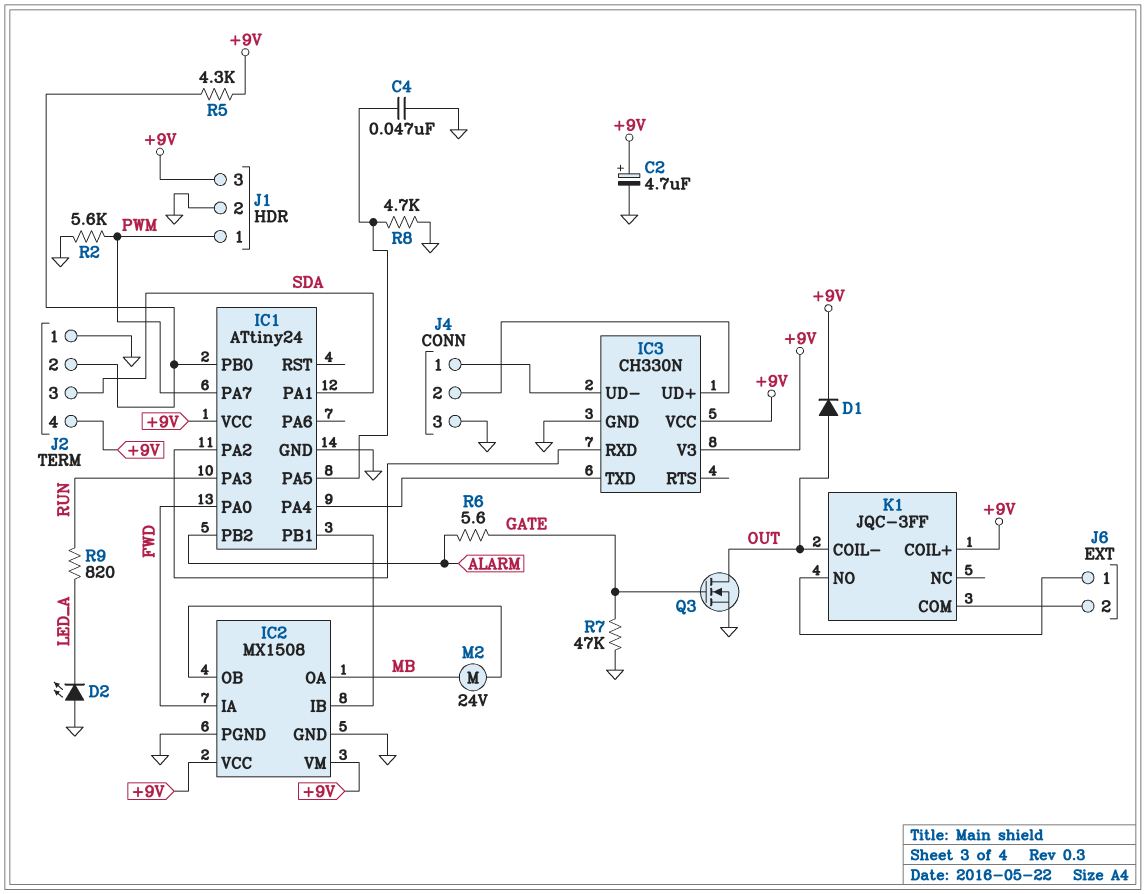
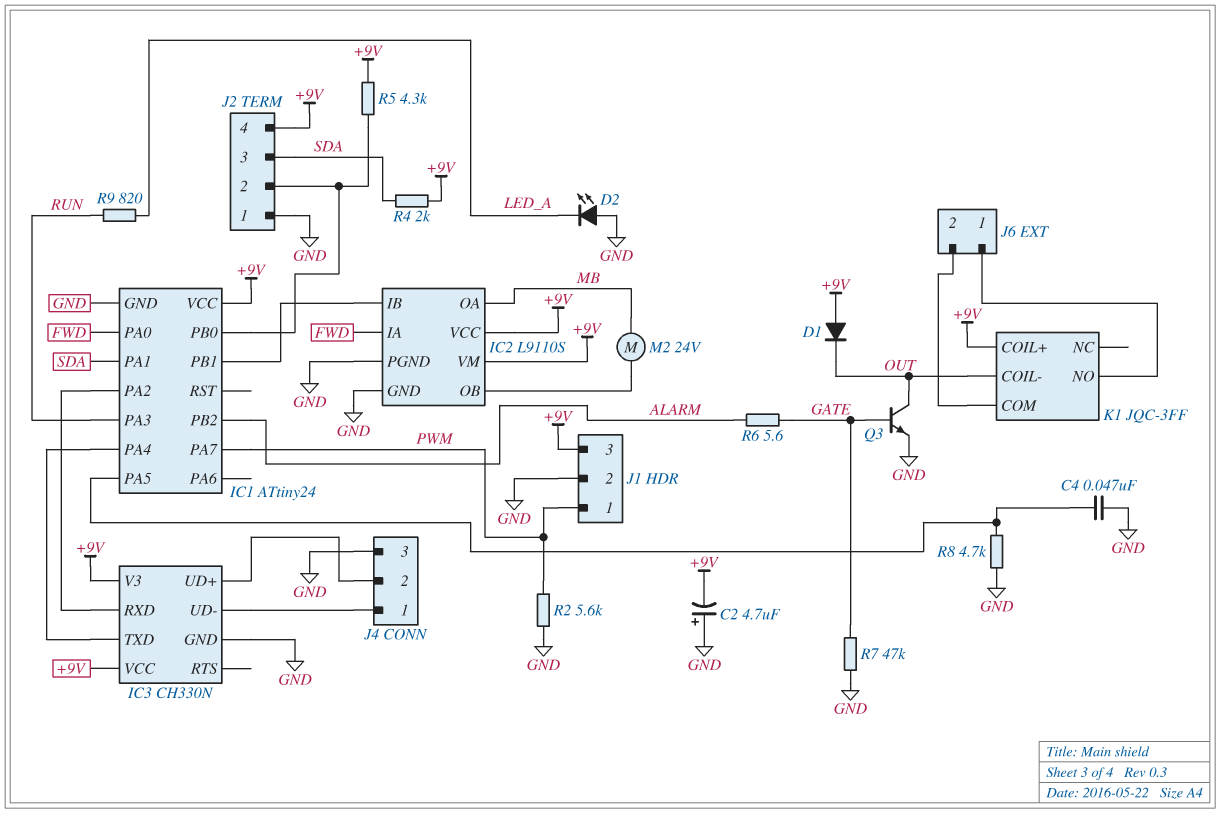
C2: 4.7uF (plus +9V, minus GND) -> 4.7uF (plus GND, minus +9V)
D1: diode (A OUT, K +9V) -> diode (A +9V, K OUT)
IC2: MX1508 -> L9110S
Q3: NMOS (G GATE, D OUT, S GND) -> NPN (B GATE, C OUT, E GND)
R4: none -> 2k (+9V, SDA)

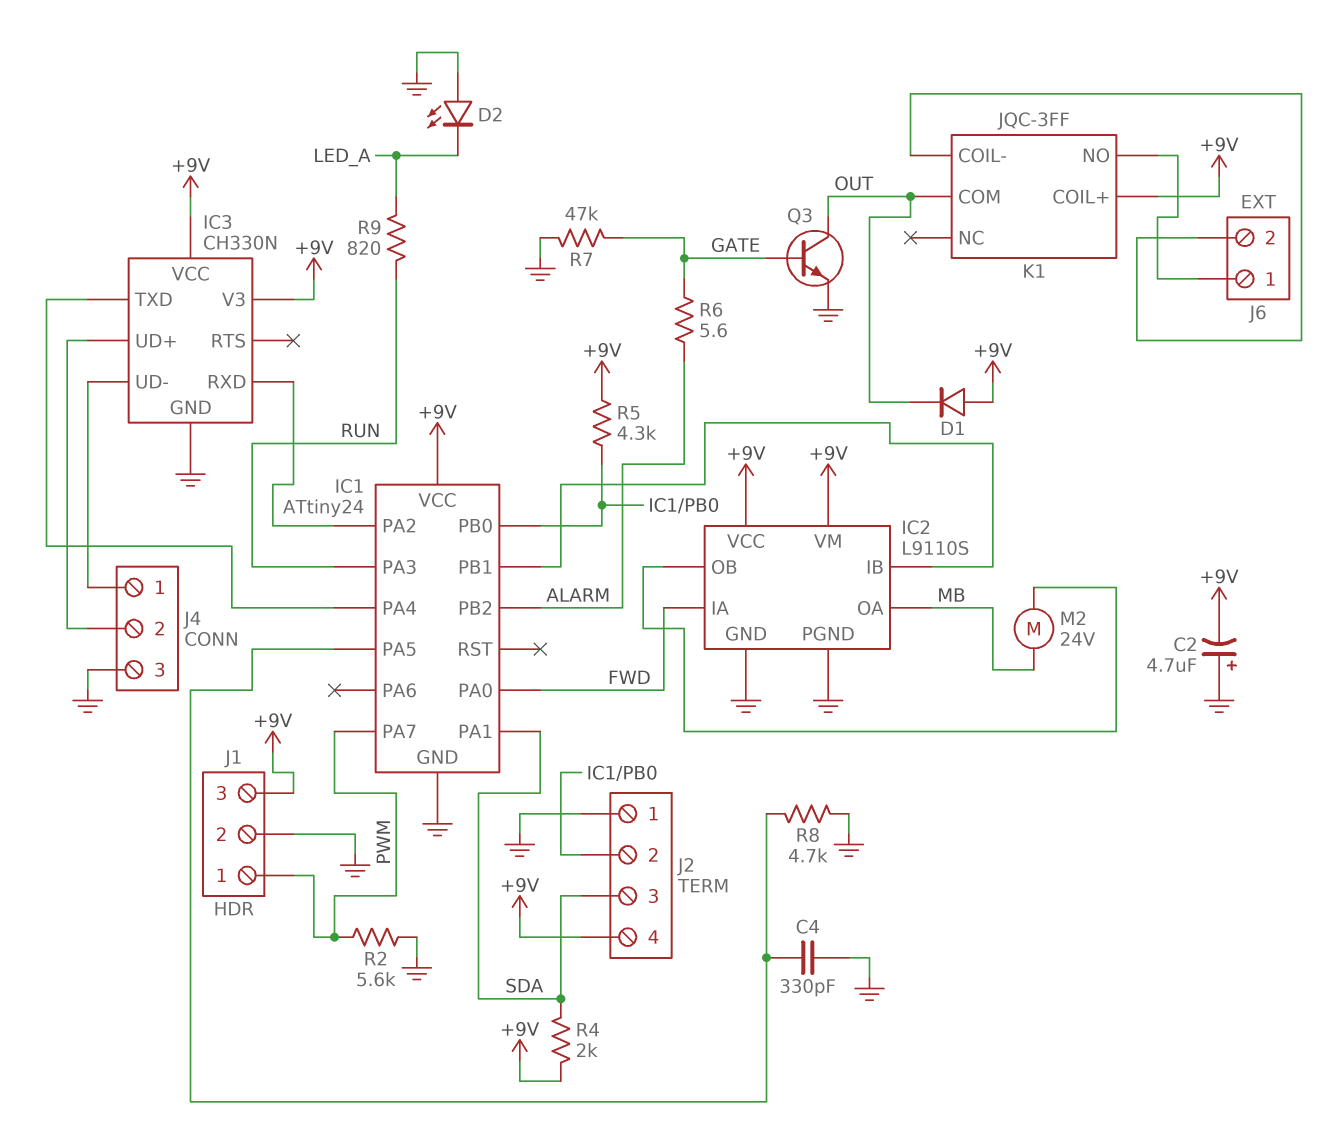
C4: 47nF (GND, IC1/PA5) -> 330pF (GND, IC1/PA5)
K1 pin COIL-: OUT -> J6/2
K1 pin COM: J6/2 -> OUT

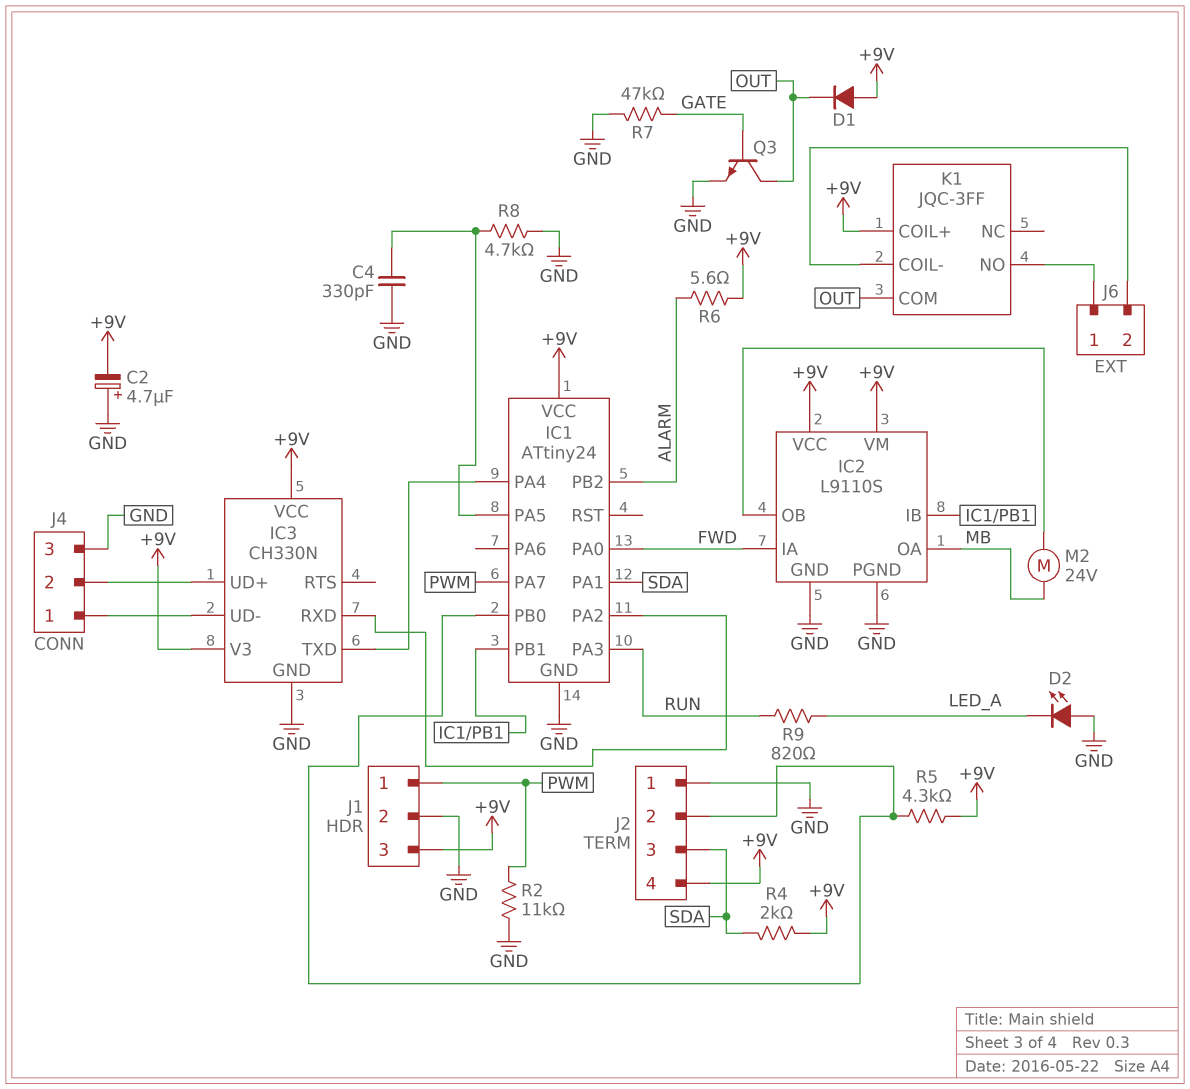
R2: 5.6k (GND, PWM) -> 11k (GND, PWM)
R6: 5.6 (ALARM, GATE) -> 5.6 (+9V, ALARM)

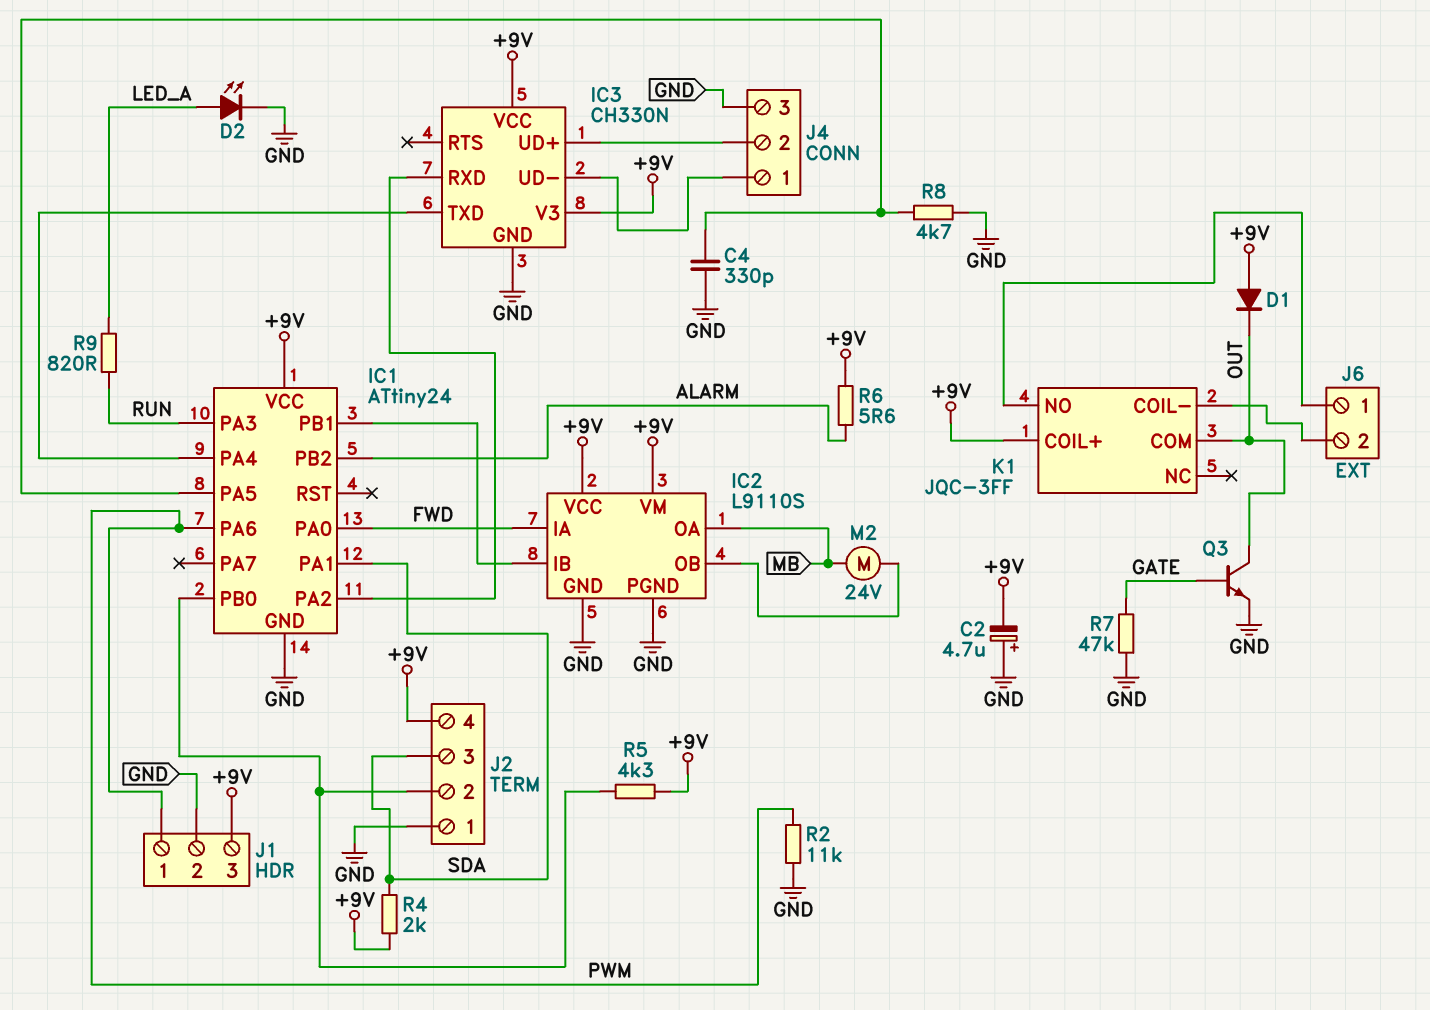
D2: LED (A GND, K LED_A) -> LED (A LED_A, K GND)
IC1 pin PA6: none -> PWM
IC1 pin PA7: PWM -> none

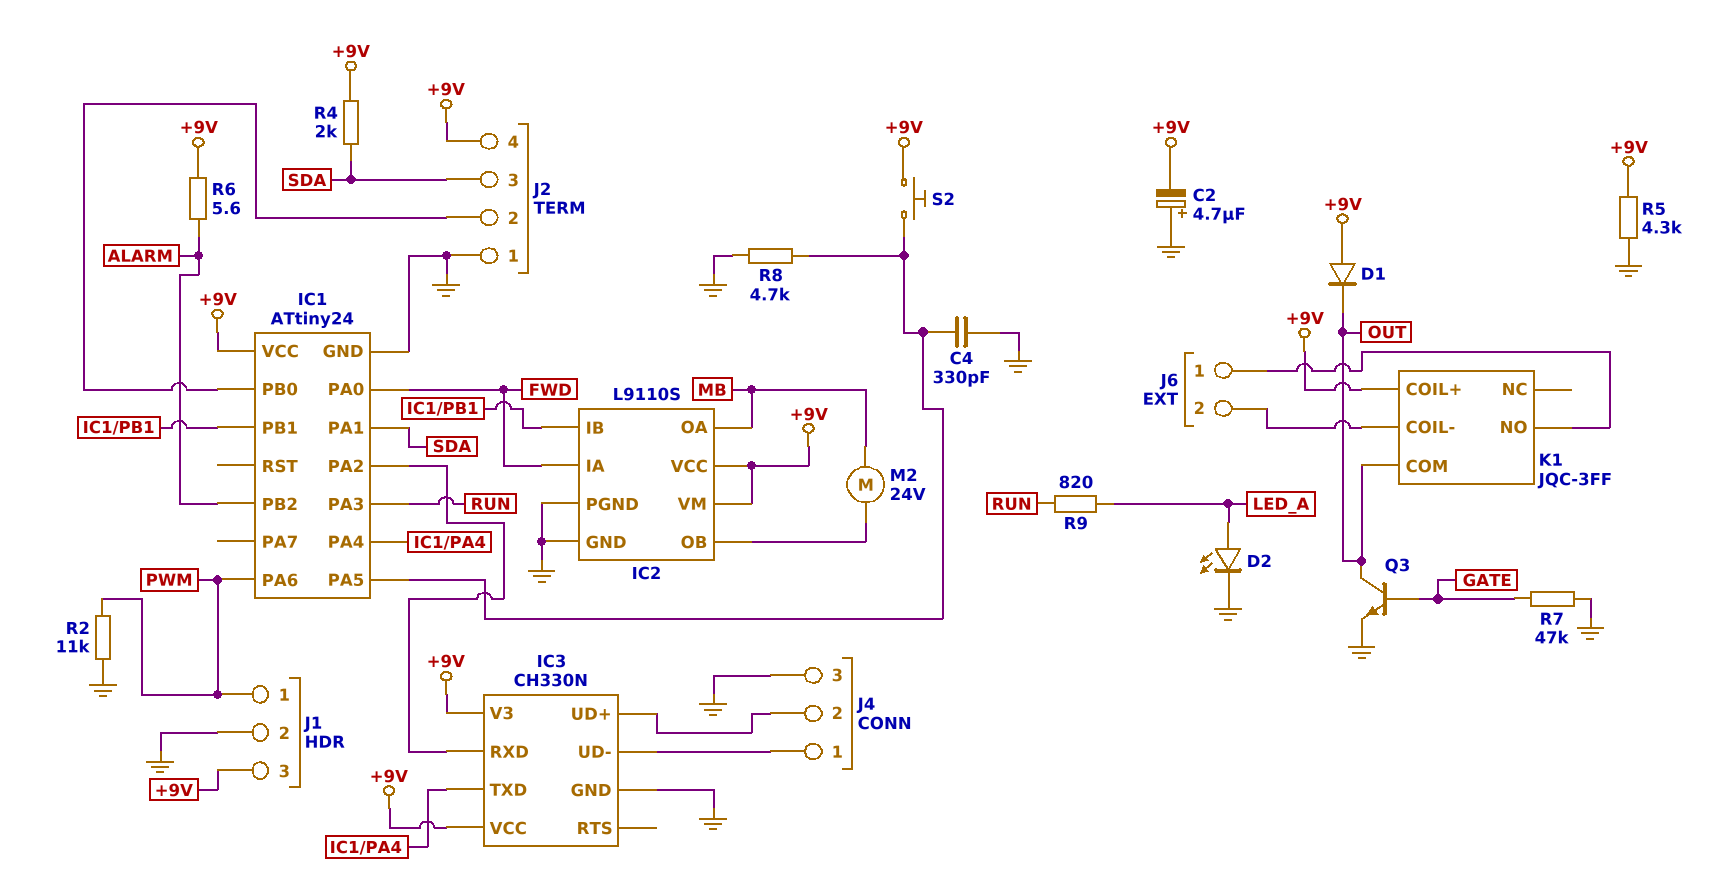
R5: 4.3k (+9V, IC1/PB0) -> 4.3k (+9V, GND)
S2: none -> button (+9V, IC1/PA5)

